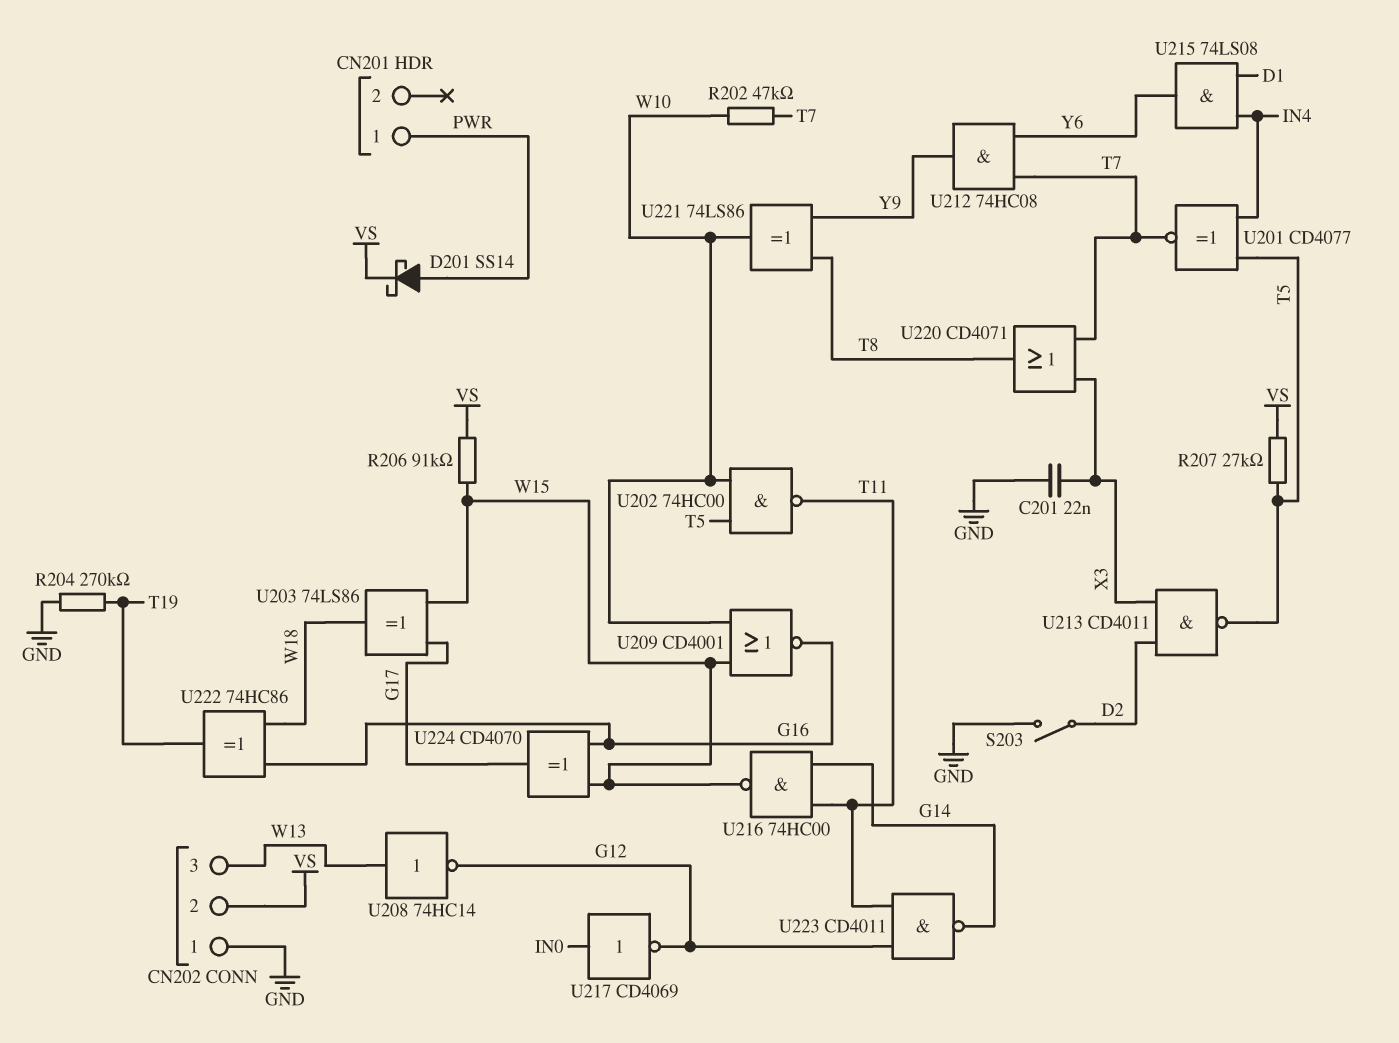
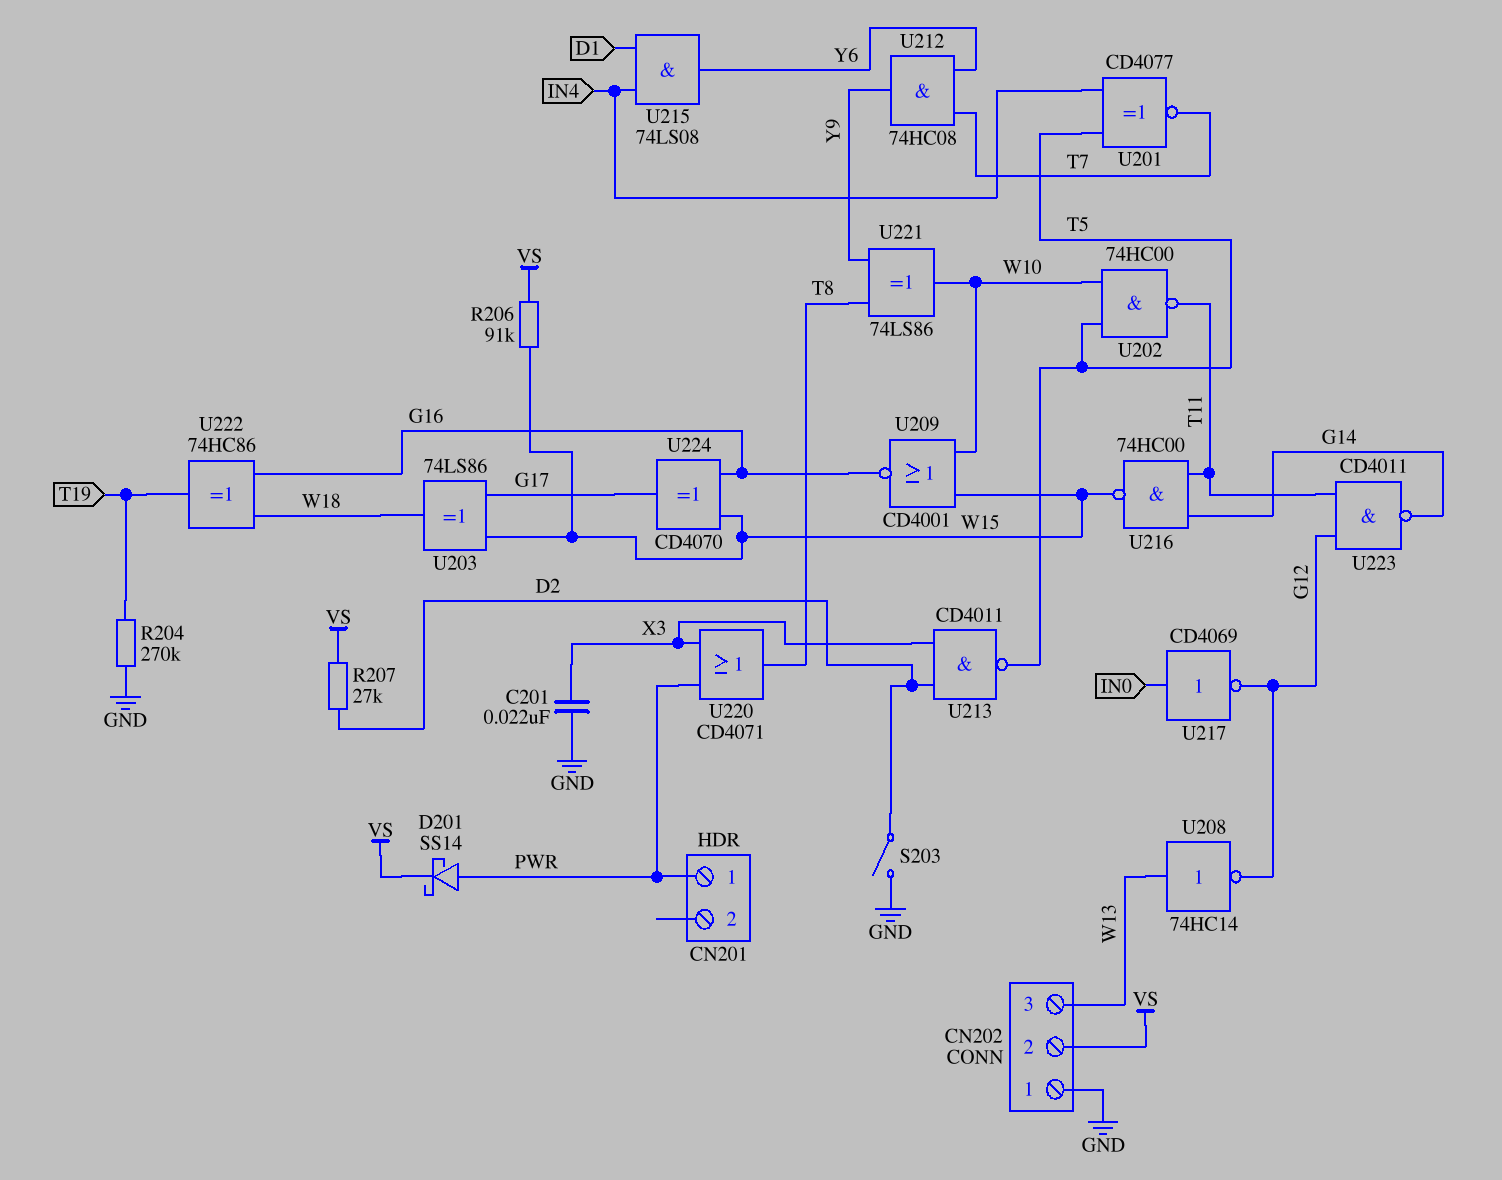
R202: 47k (T7, W10) -> none
R207: 27k (T5, VS) -> 27k (D2, VS)
U220: OR CD4071 (in T7, in X3, out T8) -> OR CD4071 (in PWR, in X3, out T8)

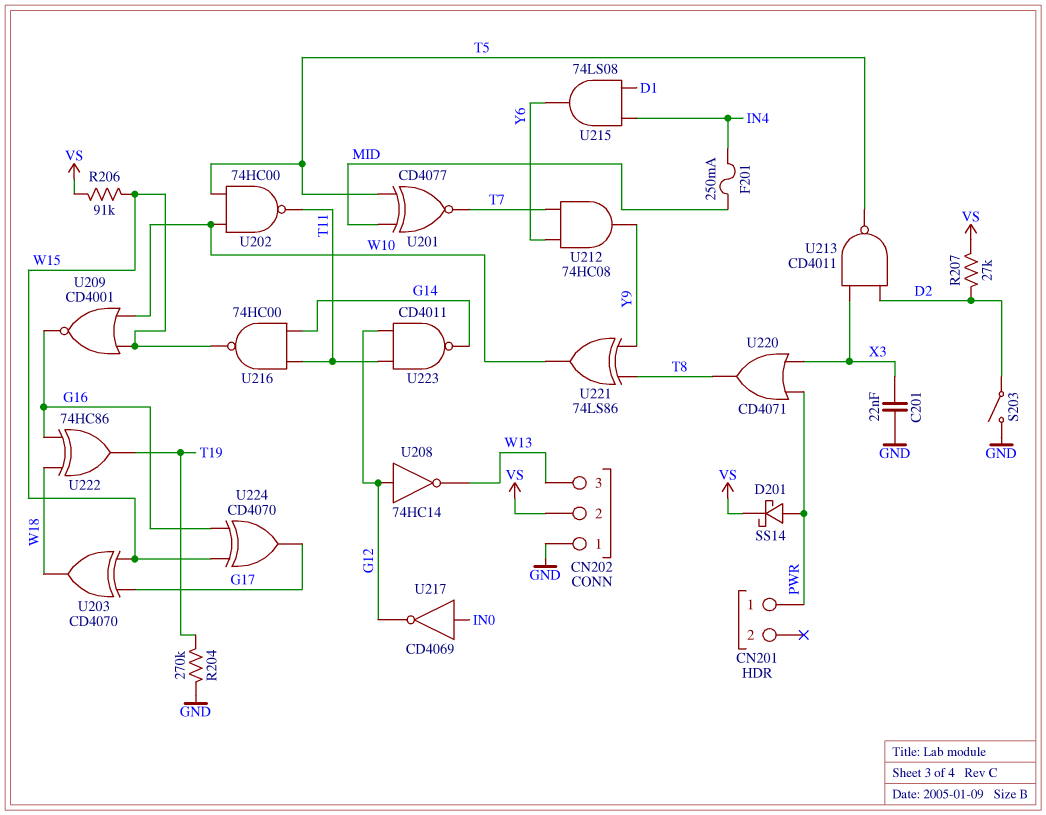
F201: none -> 250mA (IN4, MID)
U201: XNOR CD4077 (in IN4, in T5, out T7) -> XNOR CD4077 (in MID, in T5, out T7)
U203: XOR 74LS86 (in G17, in W15, out W18) -> XOR CD4070 (in G17, in W15, out W18)
U208: NOT 74HC14 (in W13, out G12) -> NOT 74HC14 (in G12, out W13)

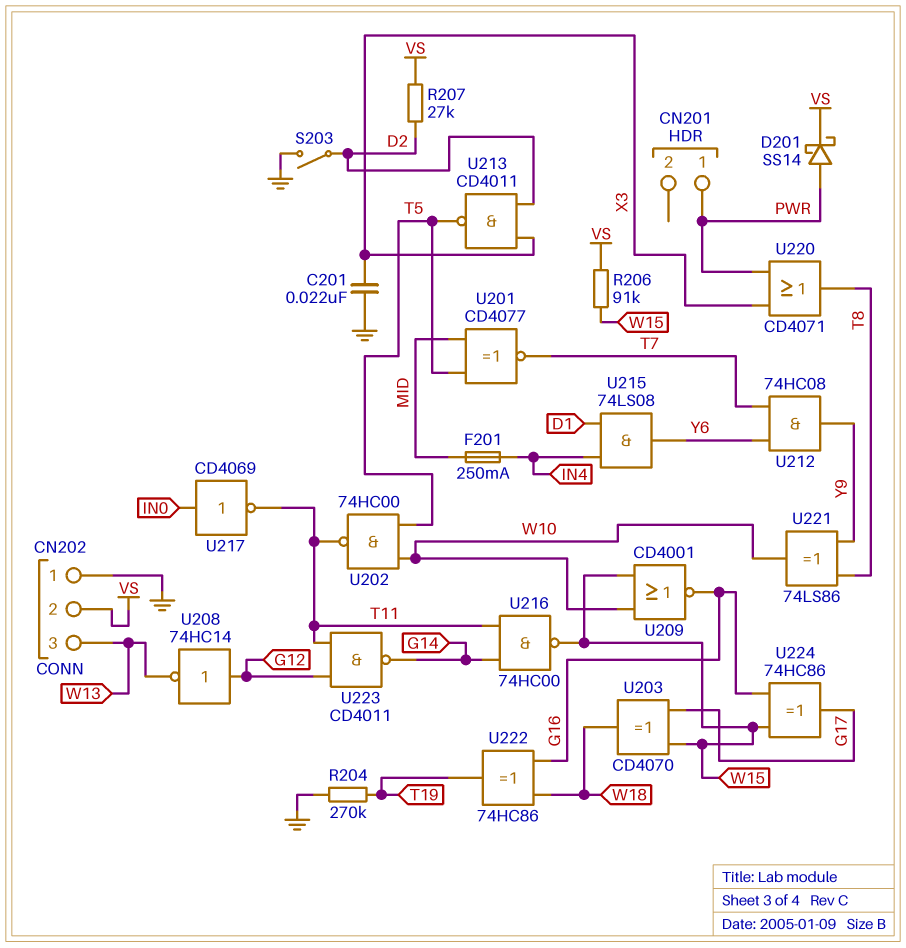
U217: NOT CD4069 (in IN0, out G12) -> NOT CD4069 (in IN0, out T11)
U224: XOR CD4070 (in G16, in W15, out G17) -> XOR 74HC86 (in G16, in W15, out G17)

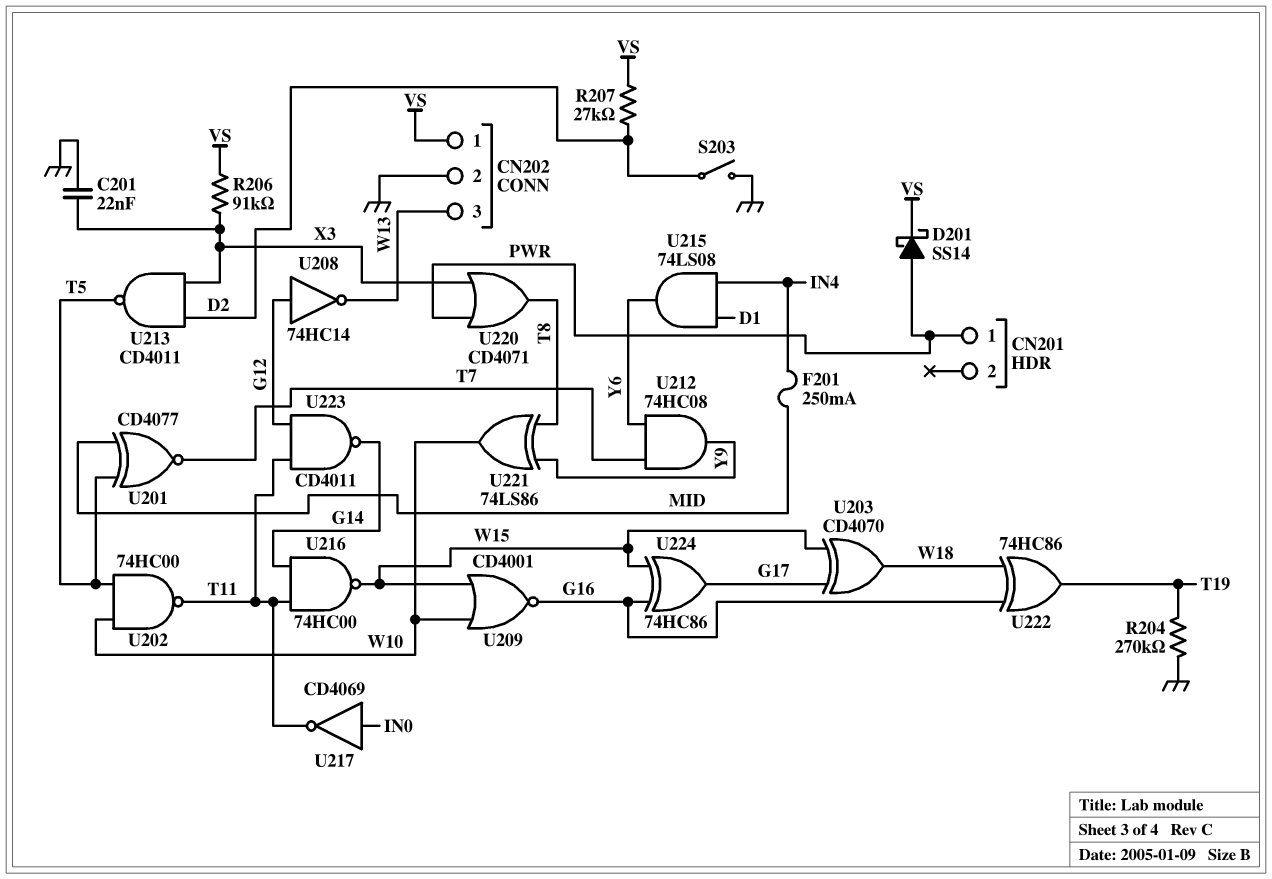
CN202 pin 1: GND -> VS
CN202 pin 2: VS -> GND
R206: 91k (VS, W15) -> 91k (VS, X3)

